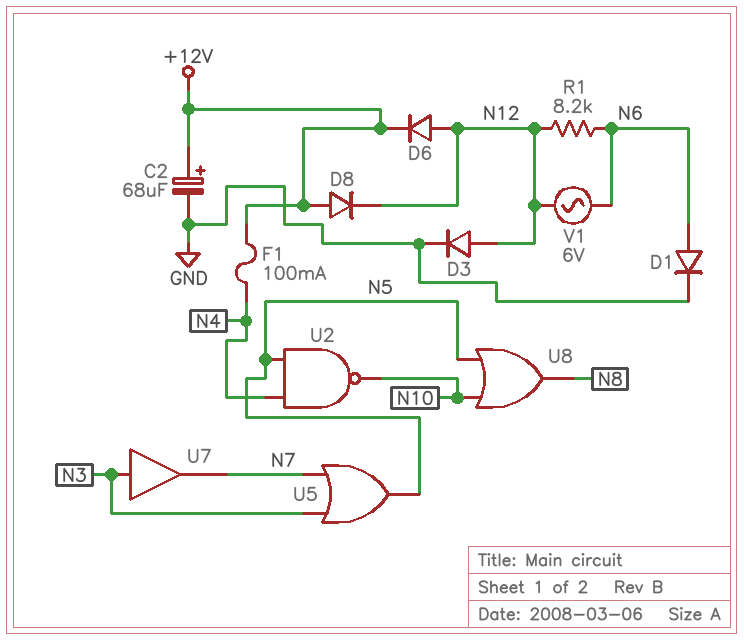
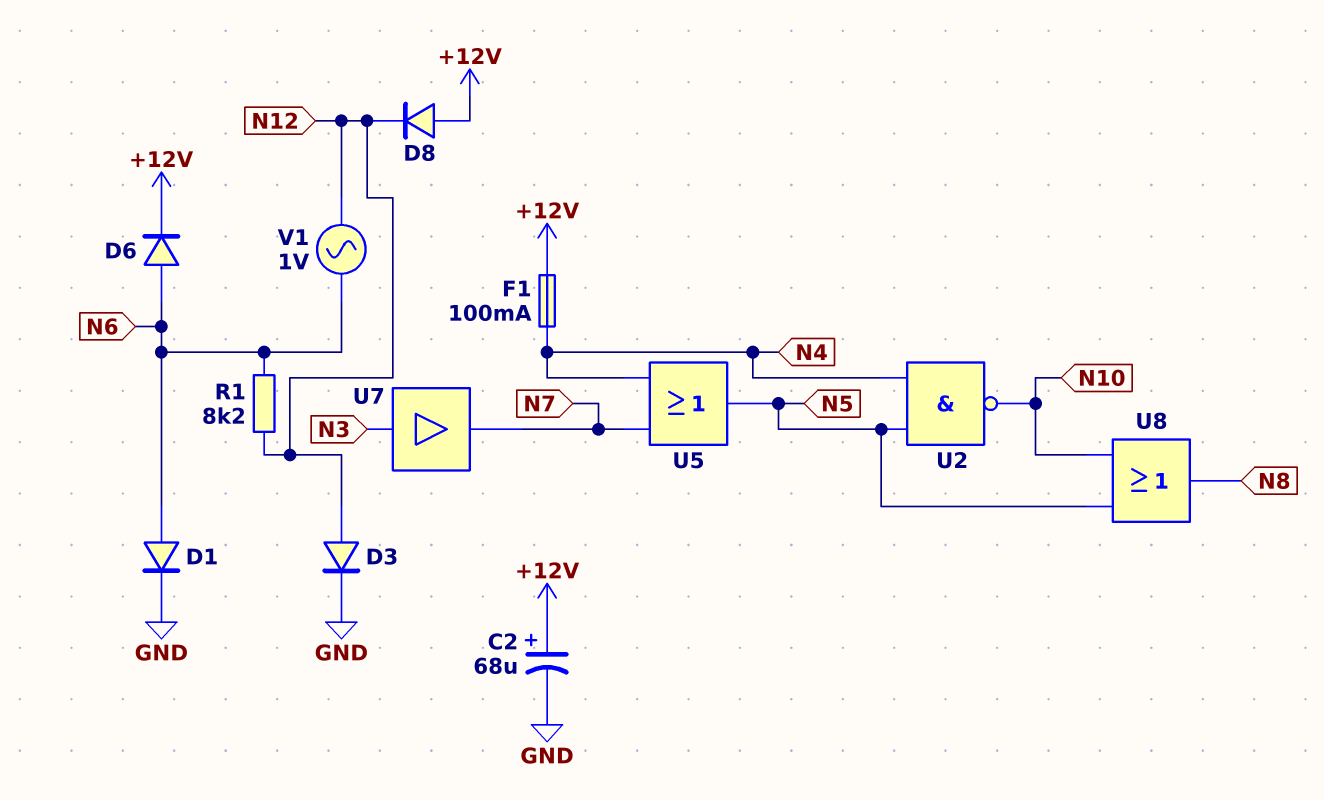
D6: diode (A N12, K +12V) -> diode (A N6, K +12V)
U5: OR (in N3, in N7, out N5) -> OR (in N4, in N7, out N5)
V1: AC 6V (N6, N12) -> AC 1V (N6, N12)

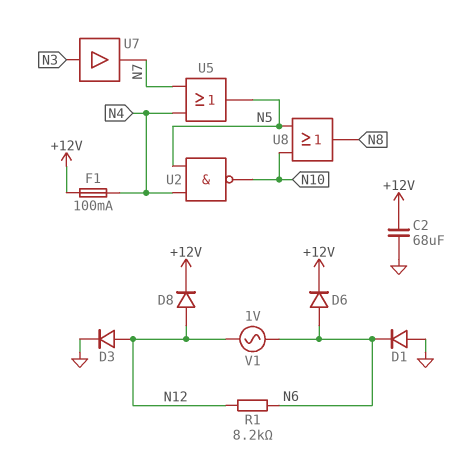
C2: 68uF (plus +12V, minus GND) -> 68uF (+12V, GND)
D1: diode (A N6, K GND) -> diode (A GND, K N6)
D8: diode (A +12V, K N12) -> diode (A N12, K +12V)

